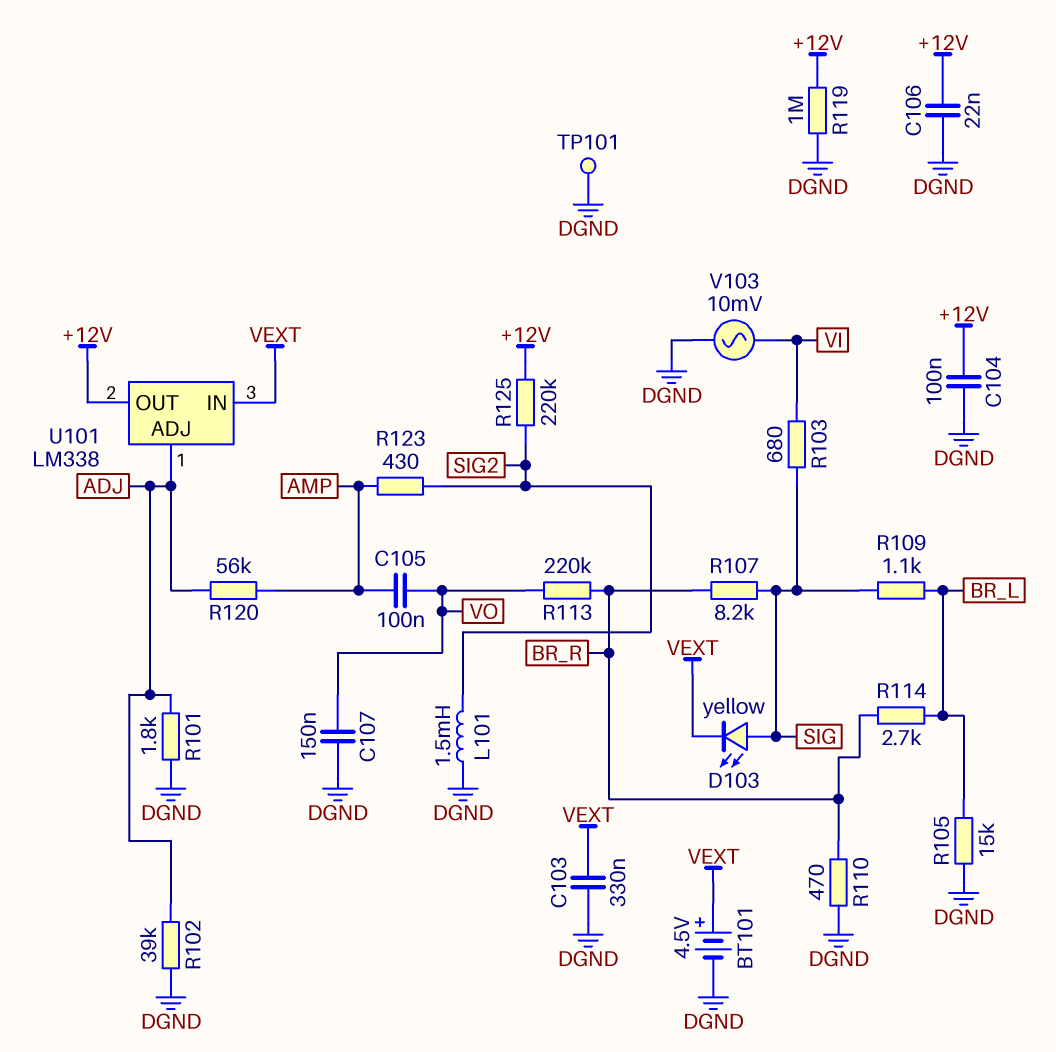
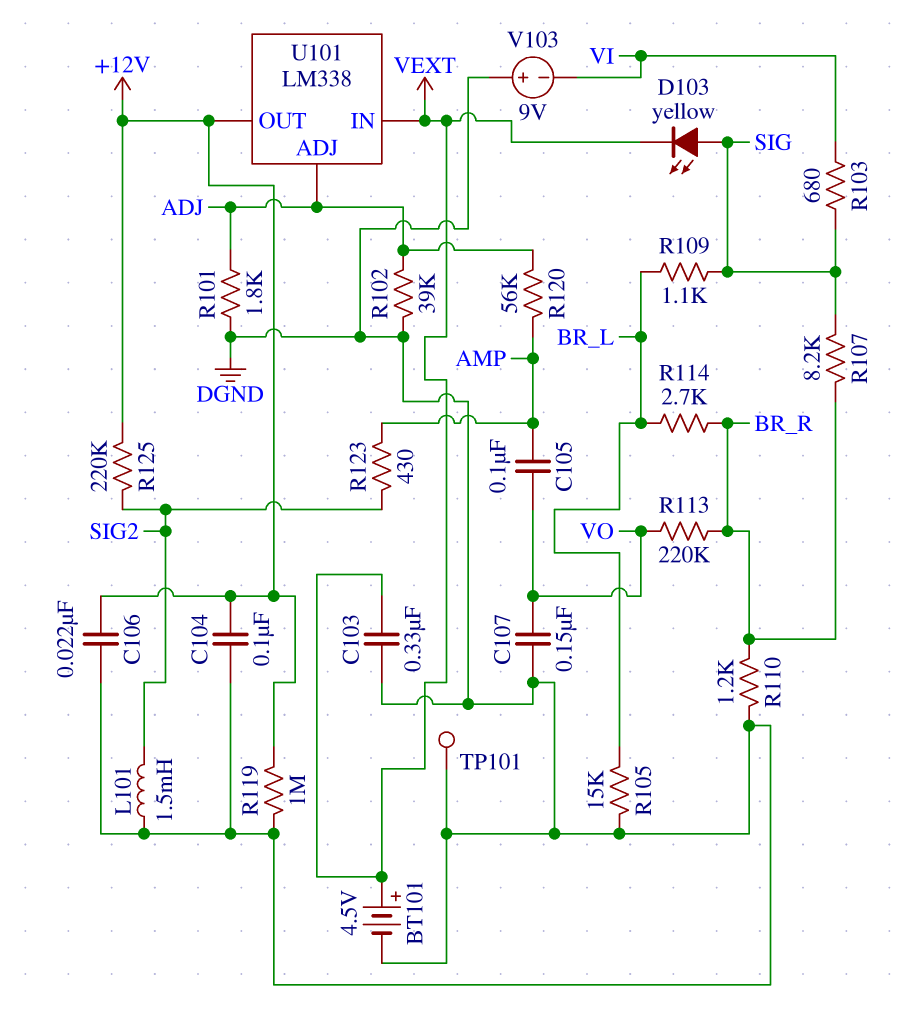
R110: 470 (BR_R, DGND) -> 1.2k (BR_R, DGND)
V103: AC 10mV (DGND, VI) -> 9V (plus DGND, minus VI)

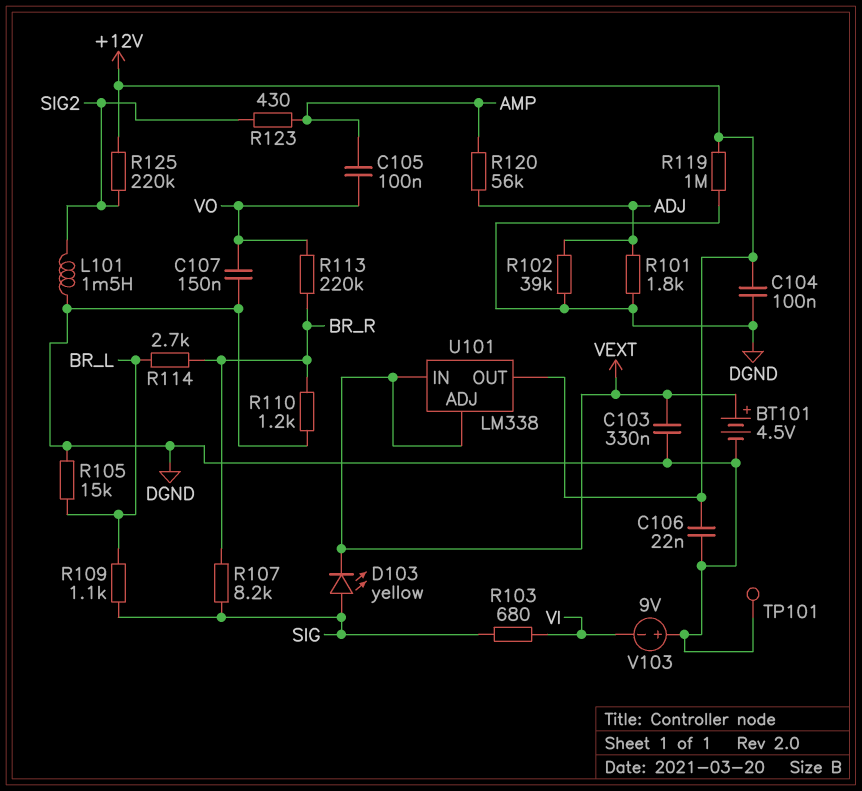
U101 pin ADJ: ADJ -> VEXT

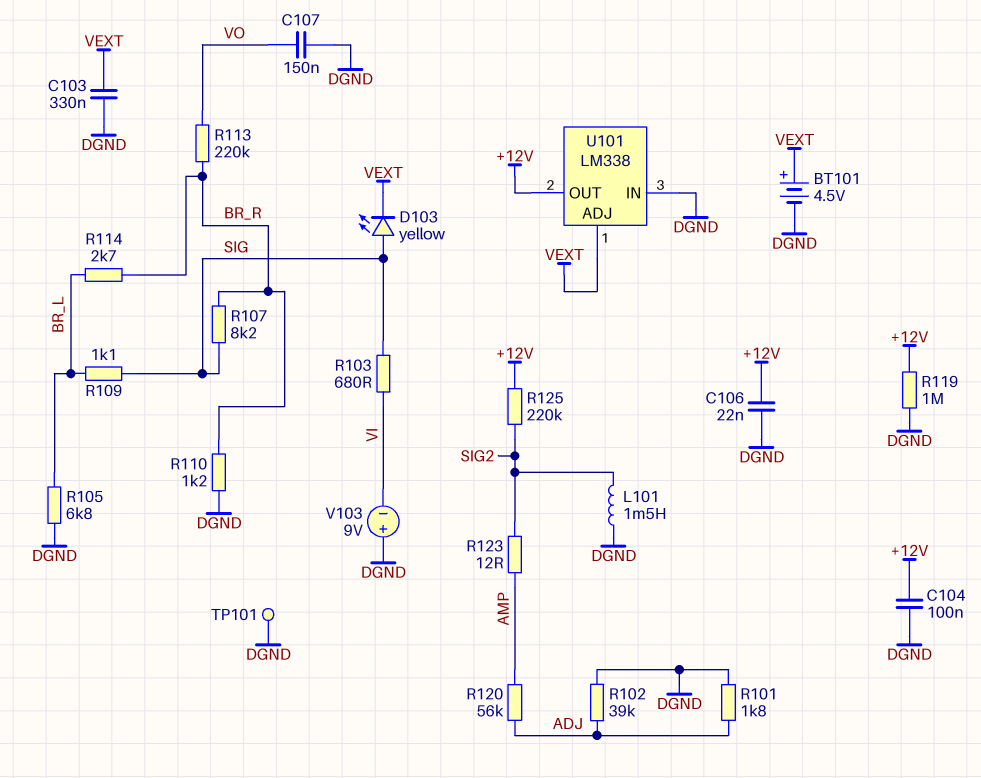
C105: 100nF (AMP, VO) -> none
R105: 15k (BR_L, DGND) -> 6.8k (BR_L, DGND)
R123: 430 (AMP, SIG2) -> 12 (AMP, SIG2)
U101 pin IN: VEXT -> DGND

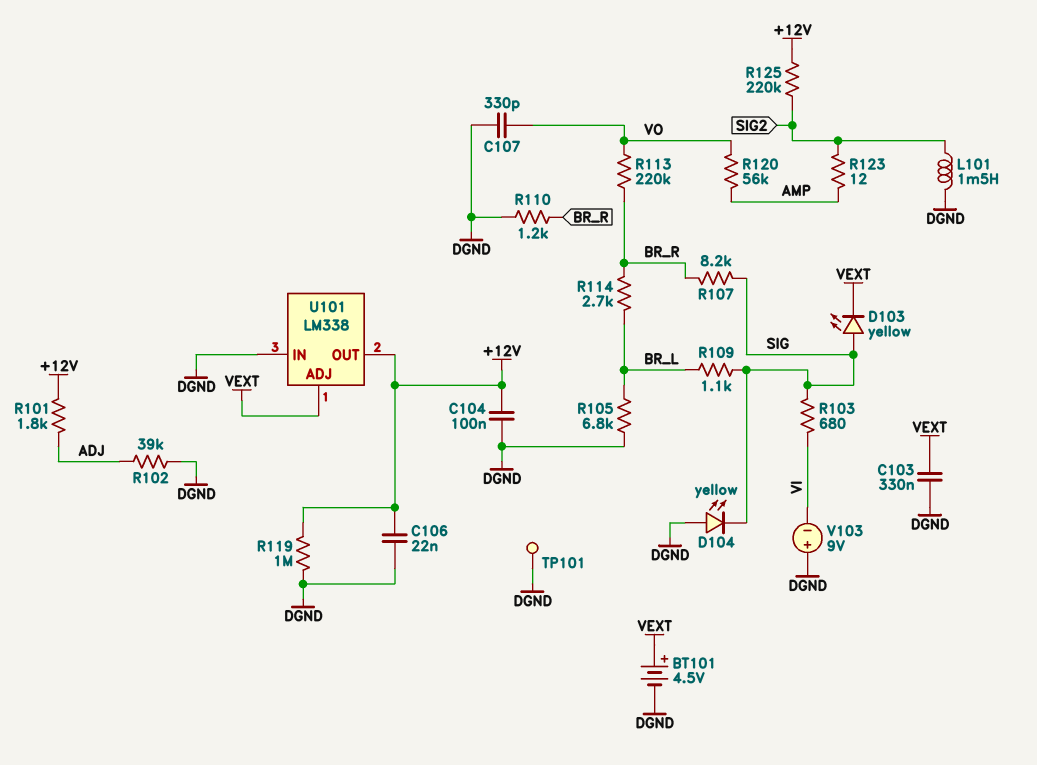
C107: 150nF (DGND, VO) -> 330pF (DGND, VO)
D104: none -> LED yellow (A DGND, K SIG)
R101: 1.8k (ADJ, DGND) -> 1.8k (+12V, ADJ)
R120: 56k (ADJ, AMP) -> 56k (AMP, VO)

